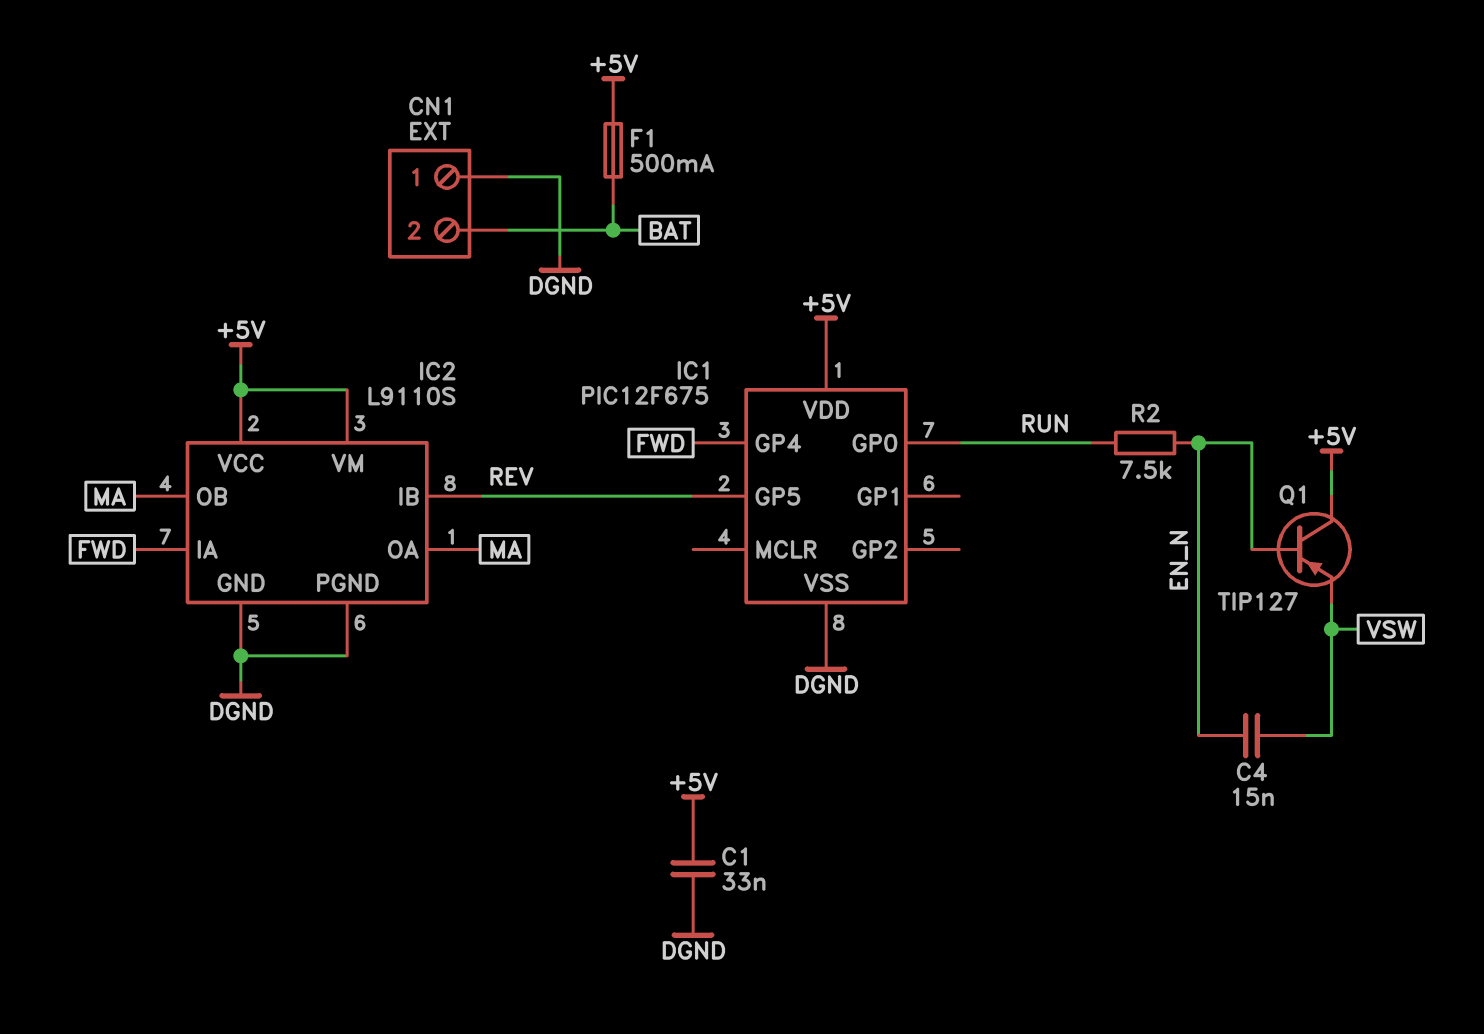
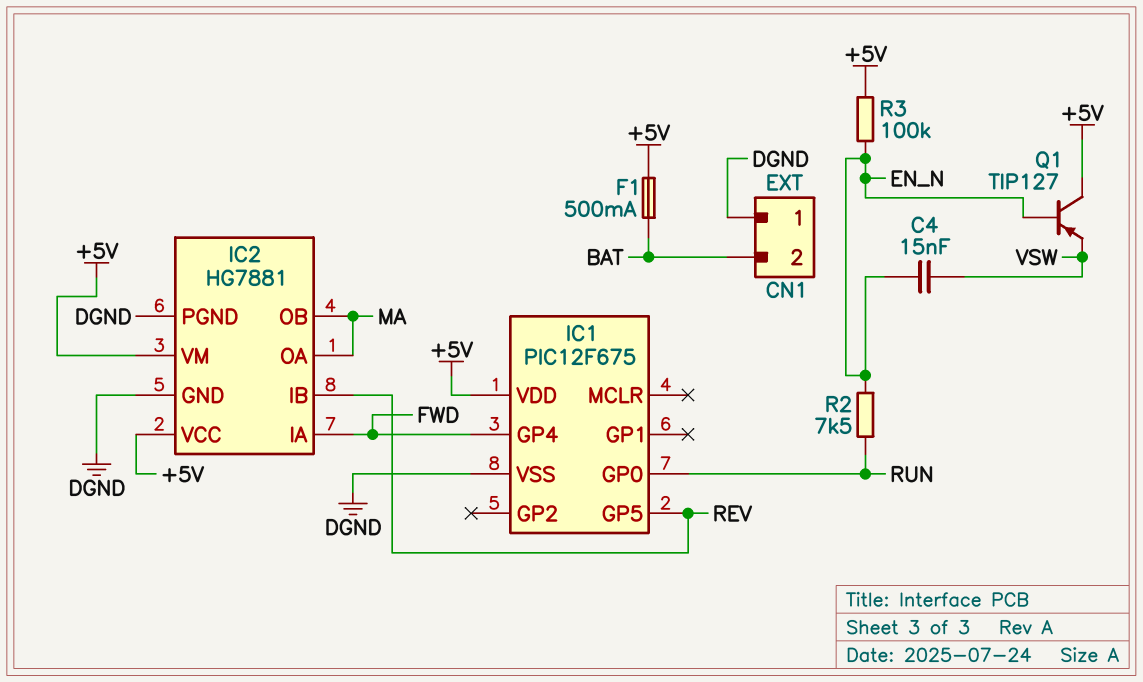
C1: 33nF (+5V, DGND) -> none
IC2: L9110S -> HG7881
R3: none -> 100k (+5V, EN_N)

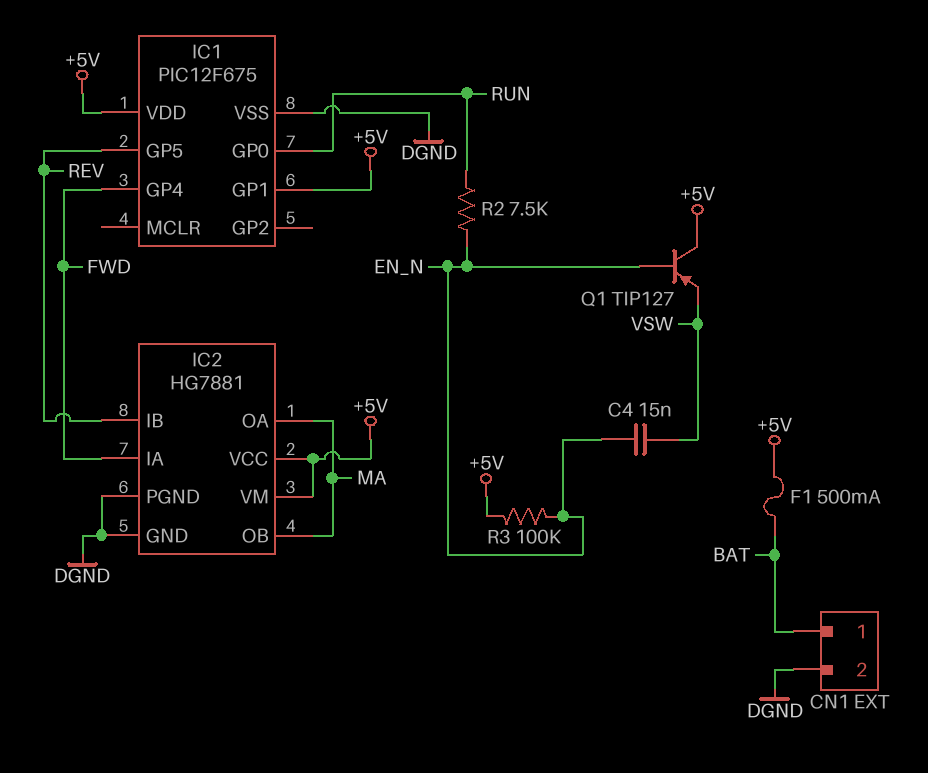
CN1 pin 1: DGND -> BAT
CN1 pin 2: BAT -> DGND
IC1 pin GP1: none -> +5V

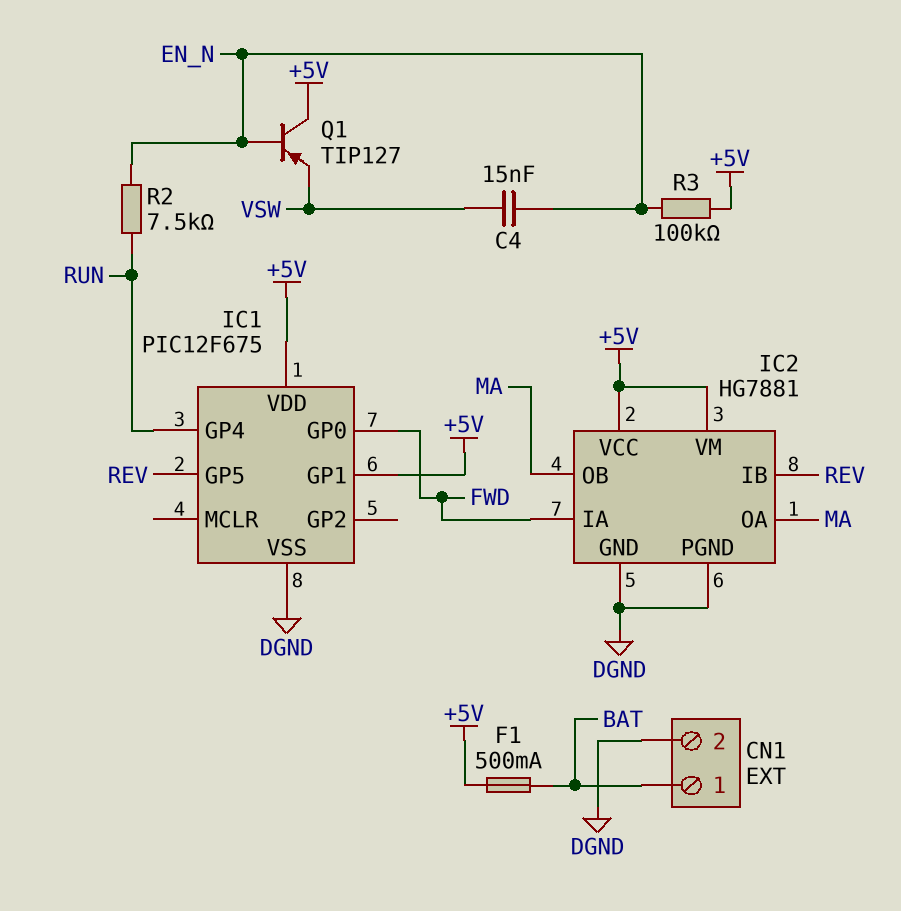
IC1 pin GP0: RUN -> FWD
IC1 pin GP4: FWD -> RUN

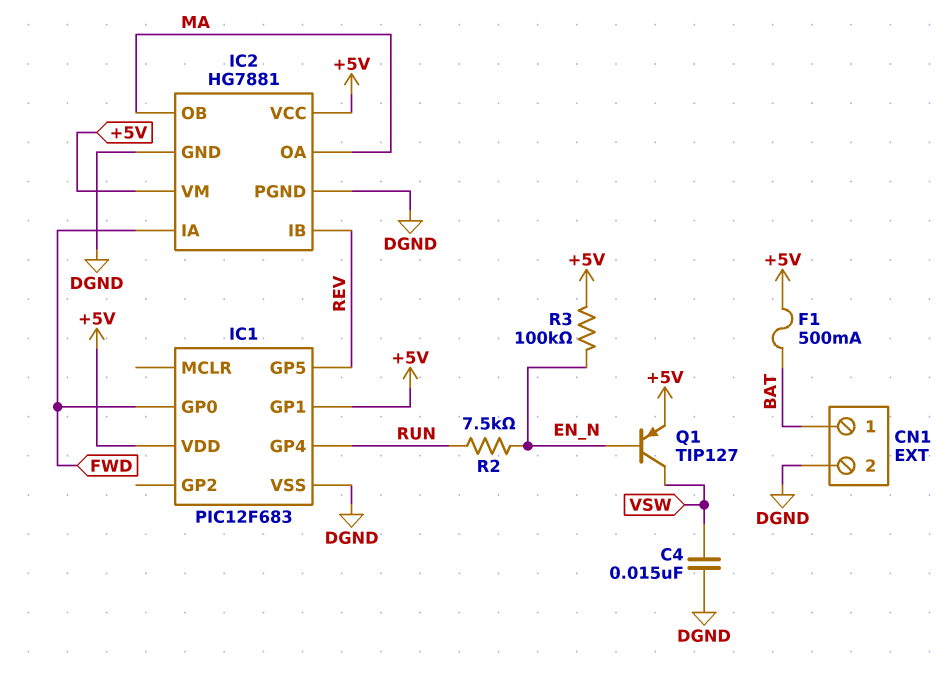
C4: 15nF (EN_N, VSW) -> 15nF (DGND, VSW)
IC1: PIC12F675 -> PIC12F683
Q1: PNP TIP127 (B EN_N, C +5V, E VSW) -> PNP TIP127 (B EN_N, C VSW, E +5V)

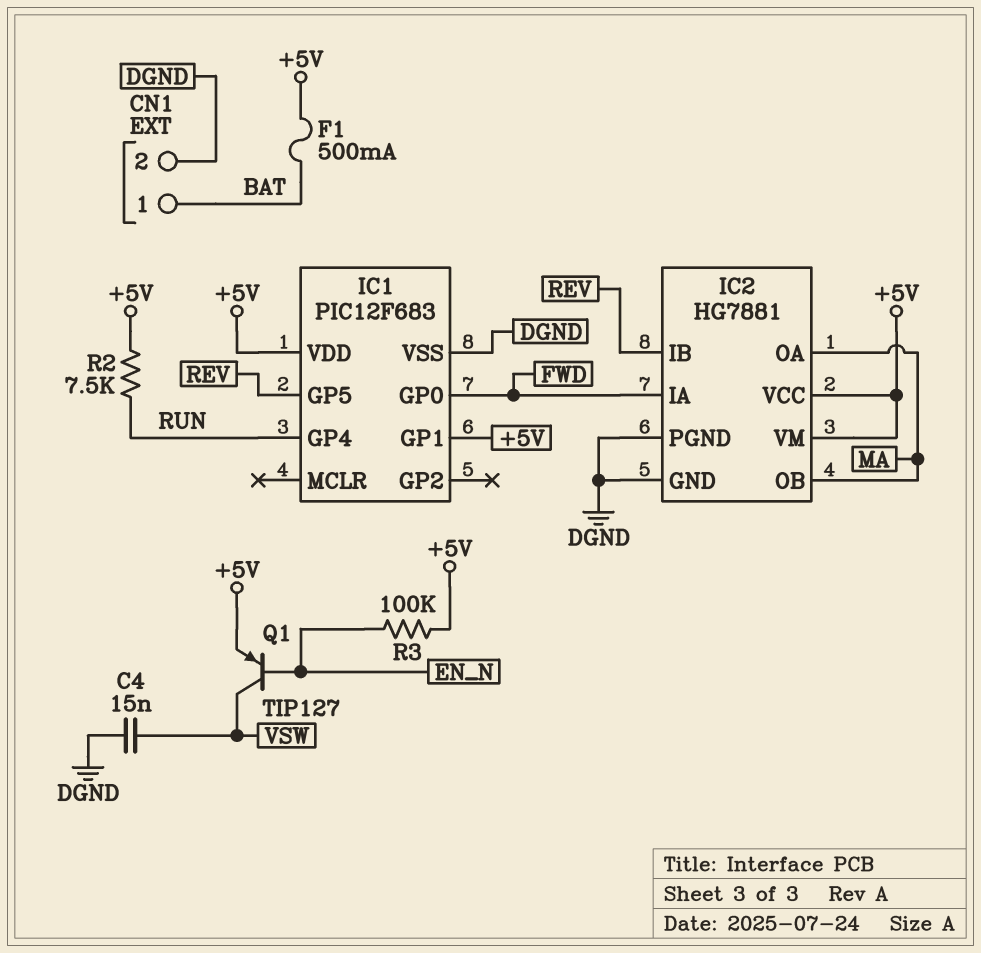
R2: 7.5k (EN_N, RUN) -> 7.5k (+5V, RUN)

